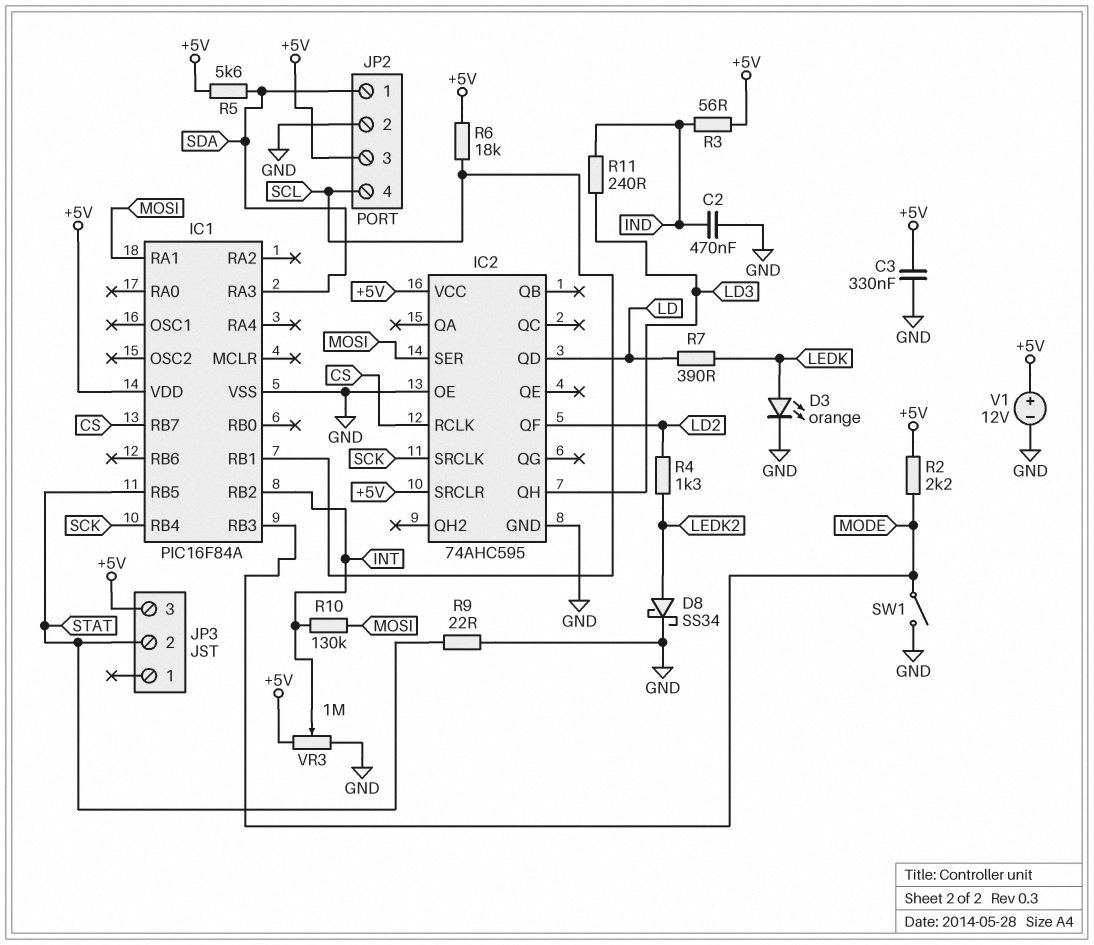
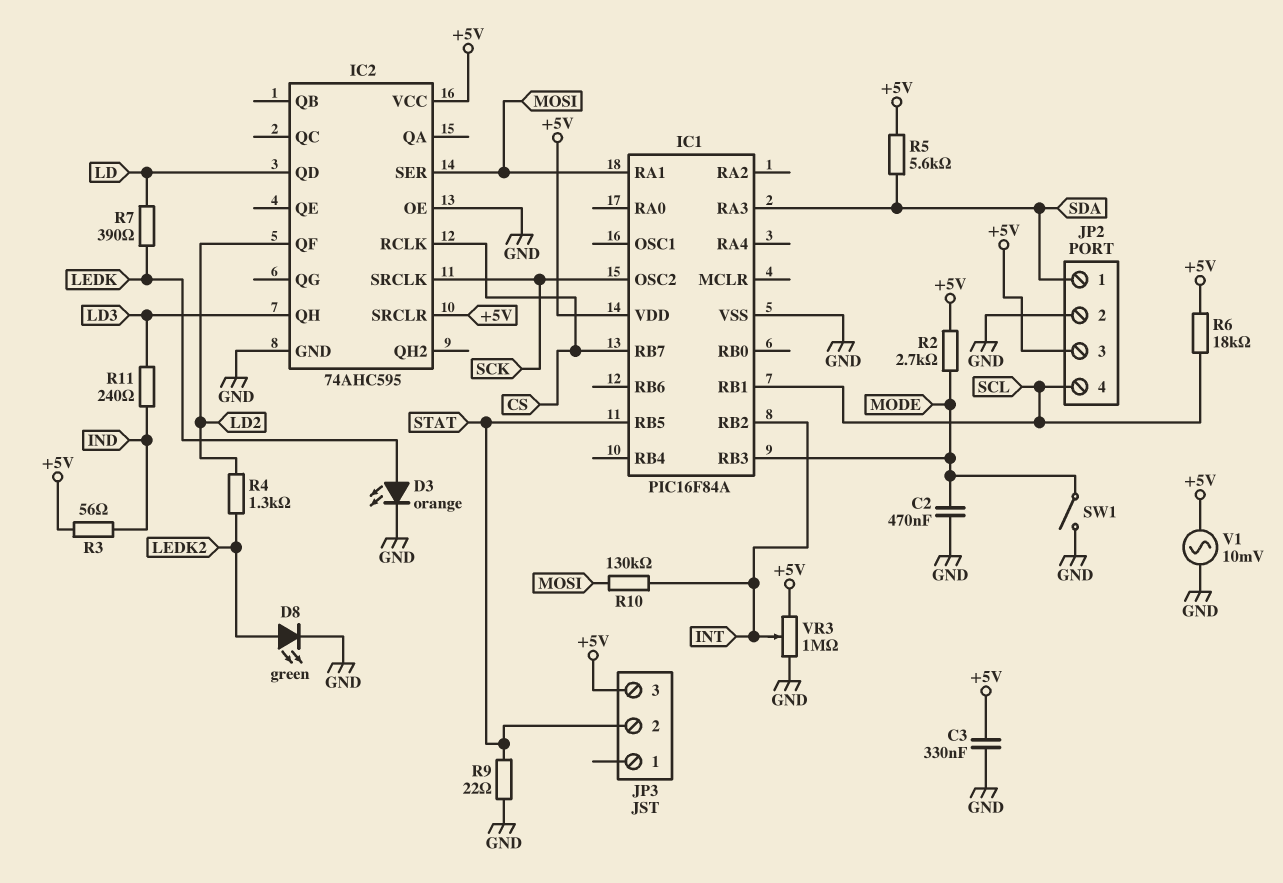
C2: 470nF (GND, IND) -> 470nF (GND, MODE)
D8: schottky SS34 (A LEDK2, K GND) -> LED green (A LEDK2, K GND)
IC1 pin OSC2: none -> SCK
IC1 pin RB4: SCK -> none
R2: 2.2k (+5V, MODE) -> 2.7k (+5V, MODE)
V1: 12V (plus +5V, minus GND) -> AC 10mV (+5V, GND)

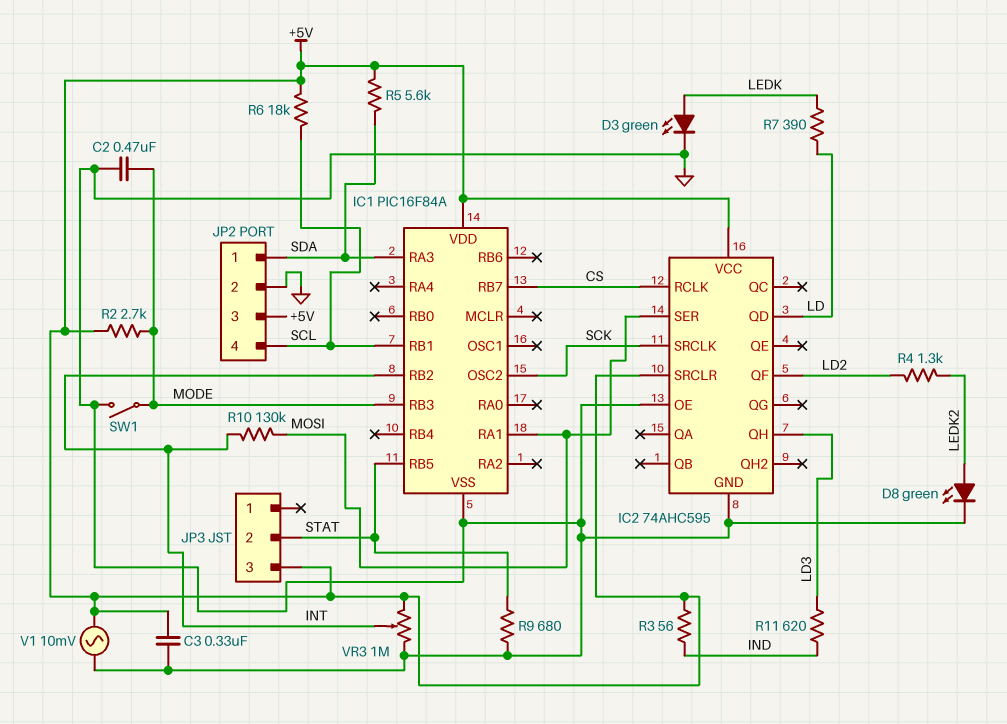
D3: LED orange (A LEDK, K GND) -> LED green (A LEDK, K GND)
R9: 22 (GND, STAT) -> 680 (GND, STAT)
R11: 240 (IND, LD3) -> 620 (IND, LD3)

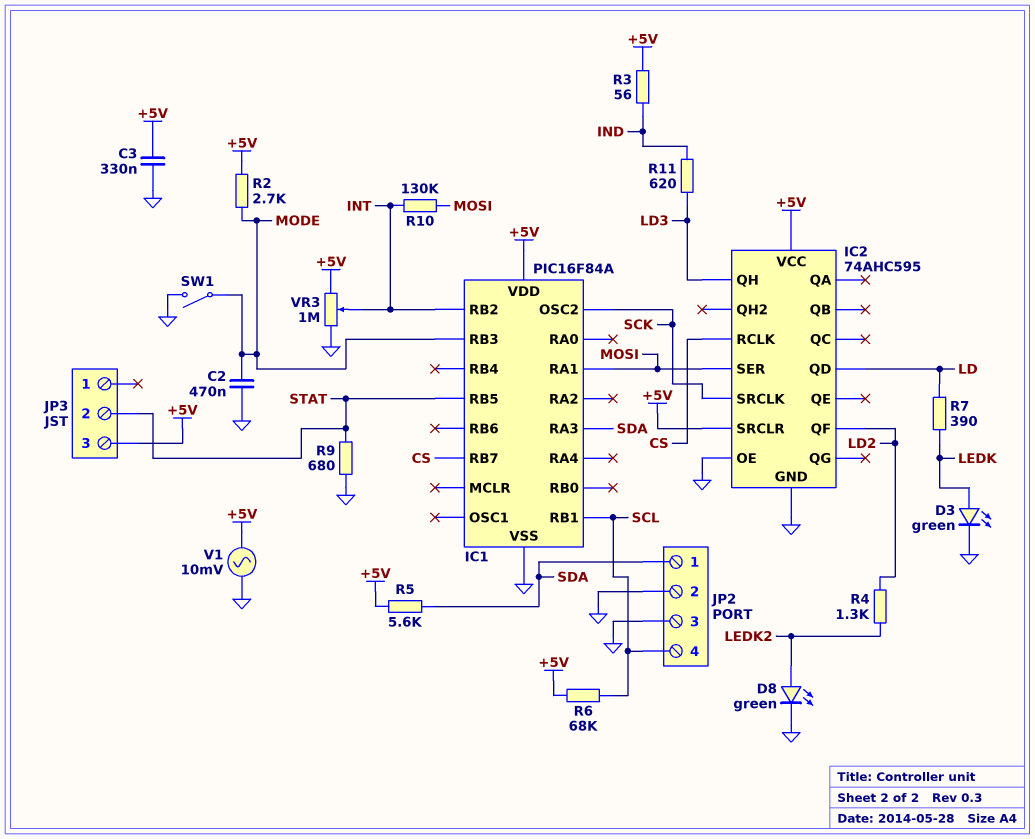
JP2 pin 3: +5V -> GND
R6: 18k (+5V, SCL) -> 68k (+5V, SCL)

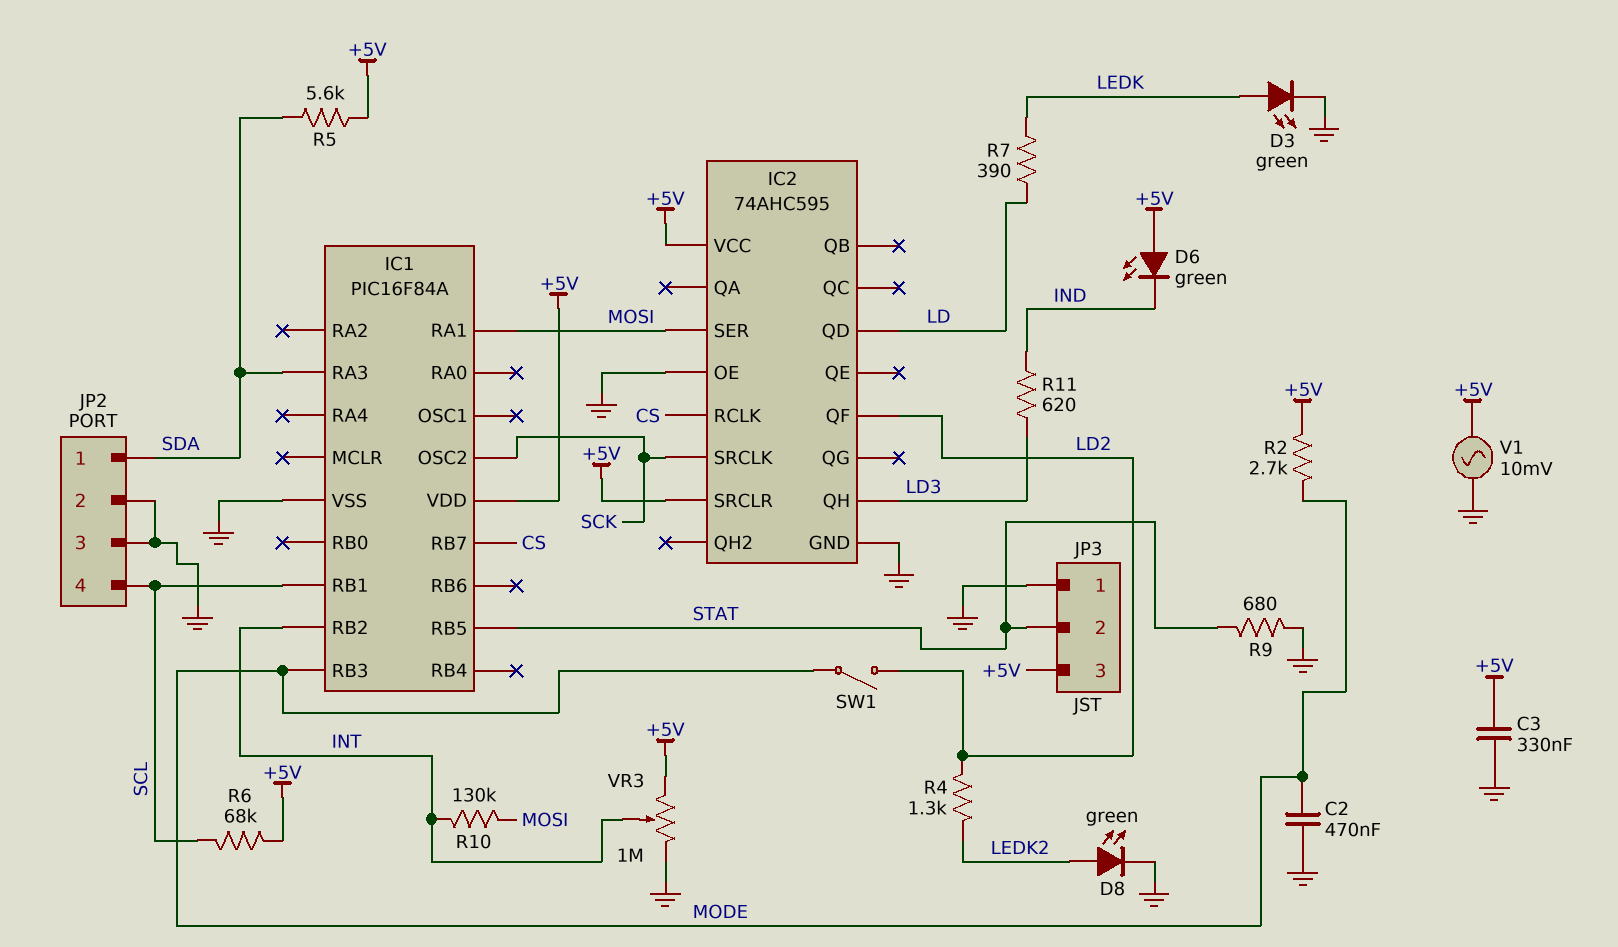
D6: none -> LED green (A +5V, K IND)
JP3 pin 1: none -> GND
R3: 56 (+5V, IND) -> none
SW1: switch (GND, MODE) -> switch (LD2, MODE)

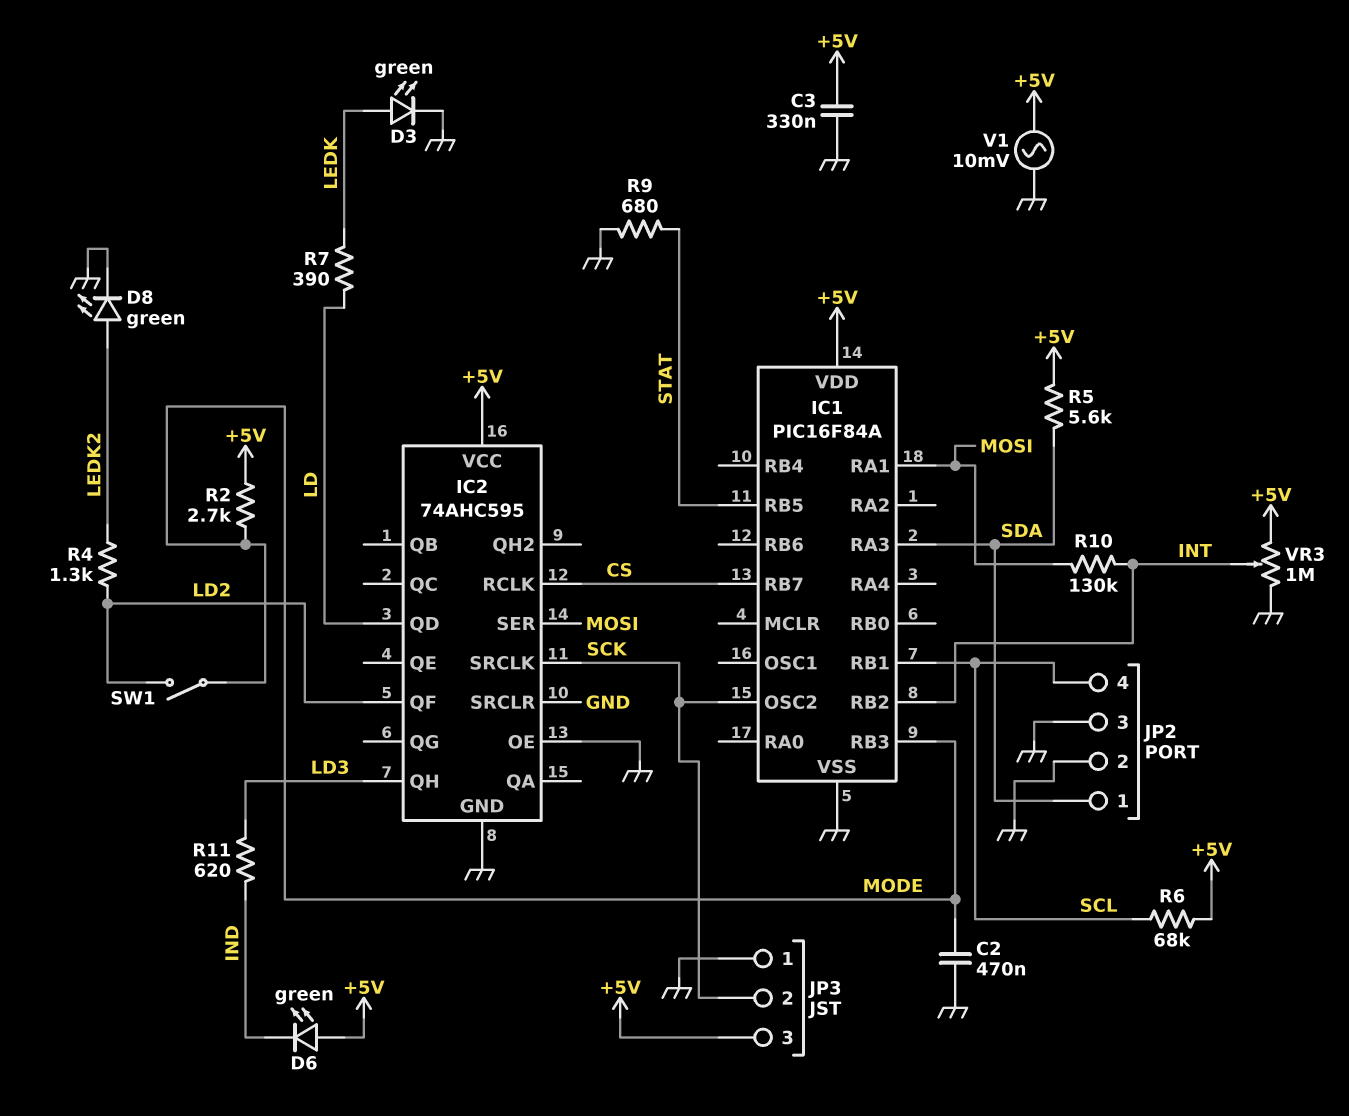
IC2 pin SRCLR: +5V -> GND
JP3 pin 2: STAT -> SCK

